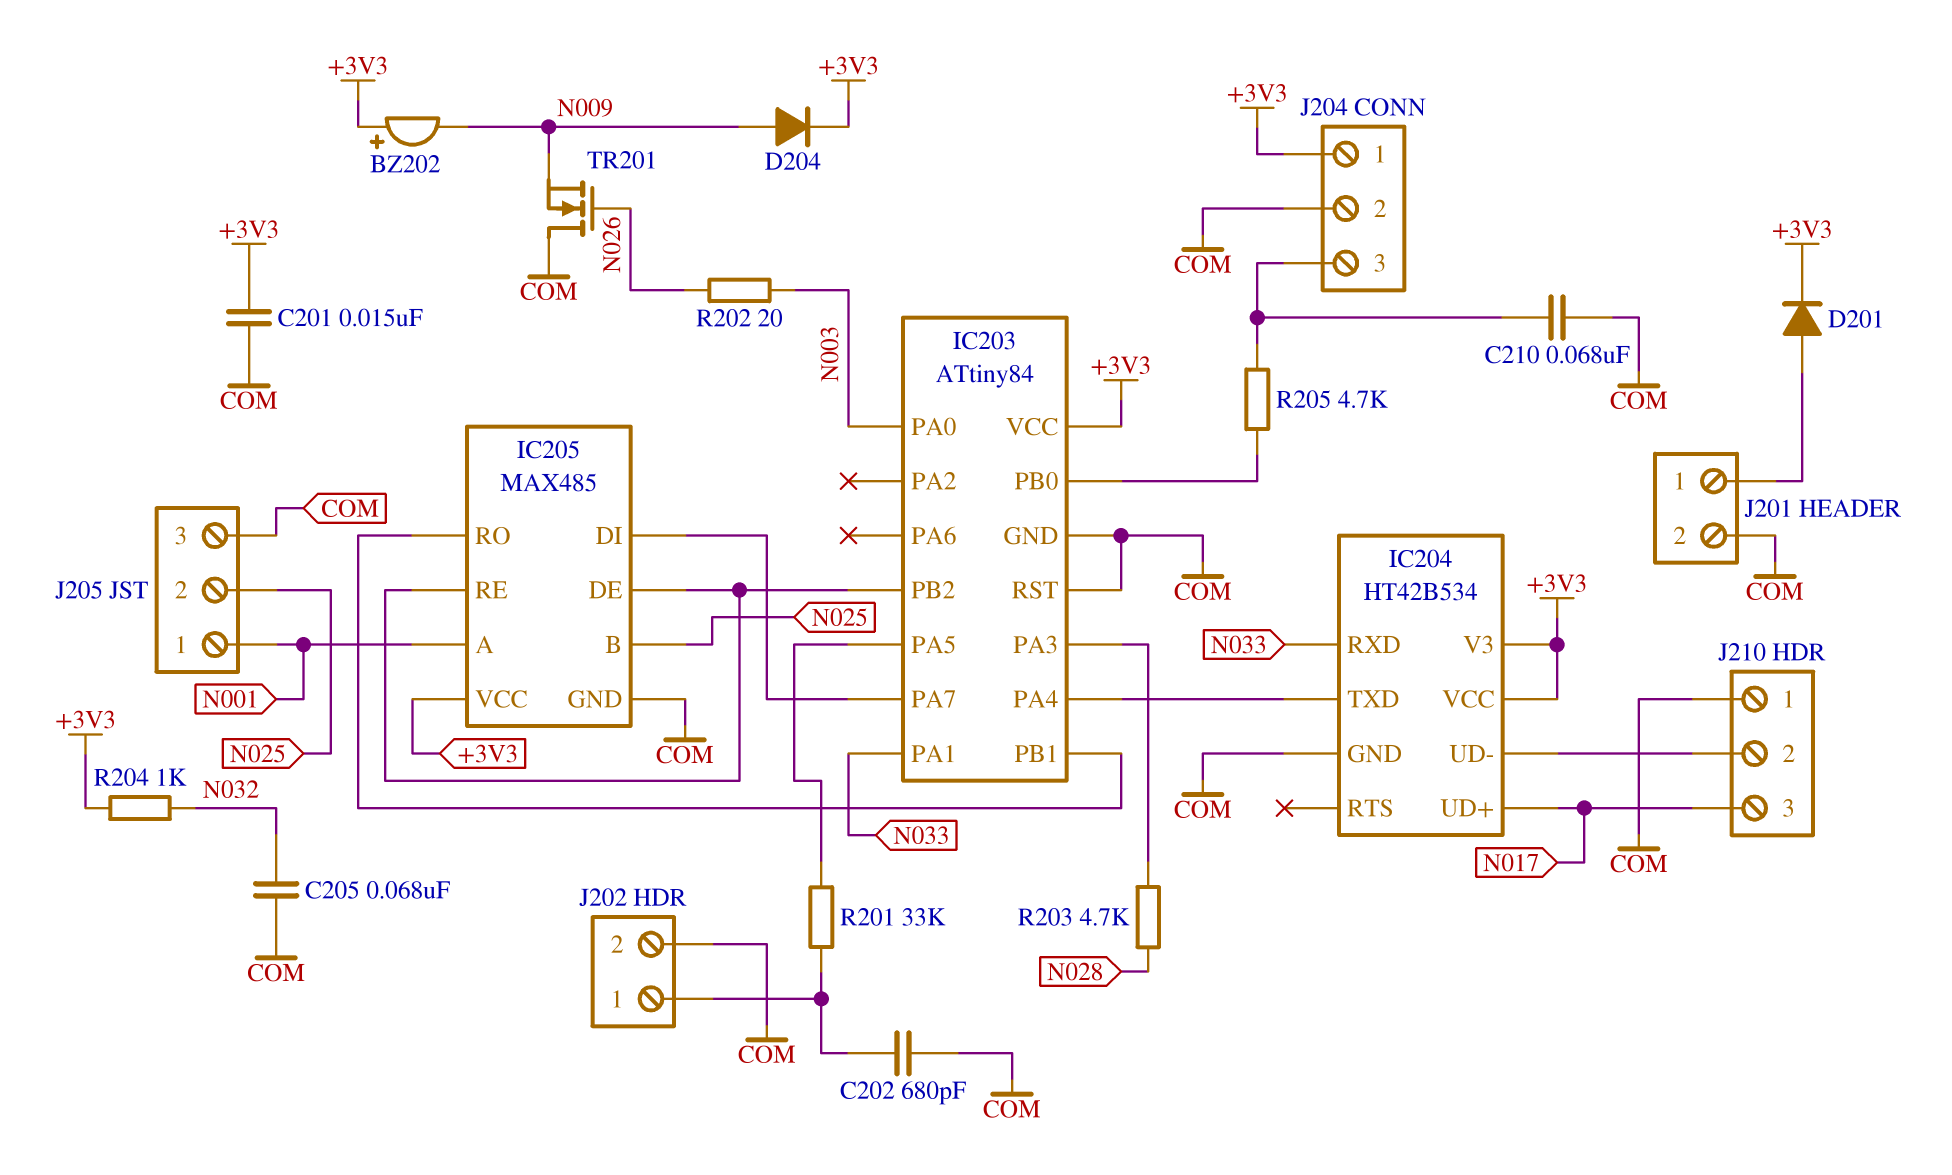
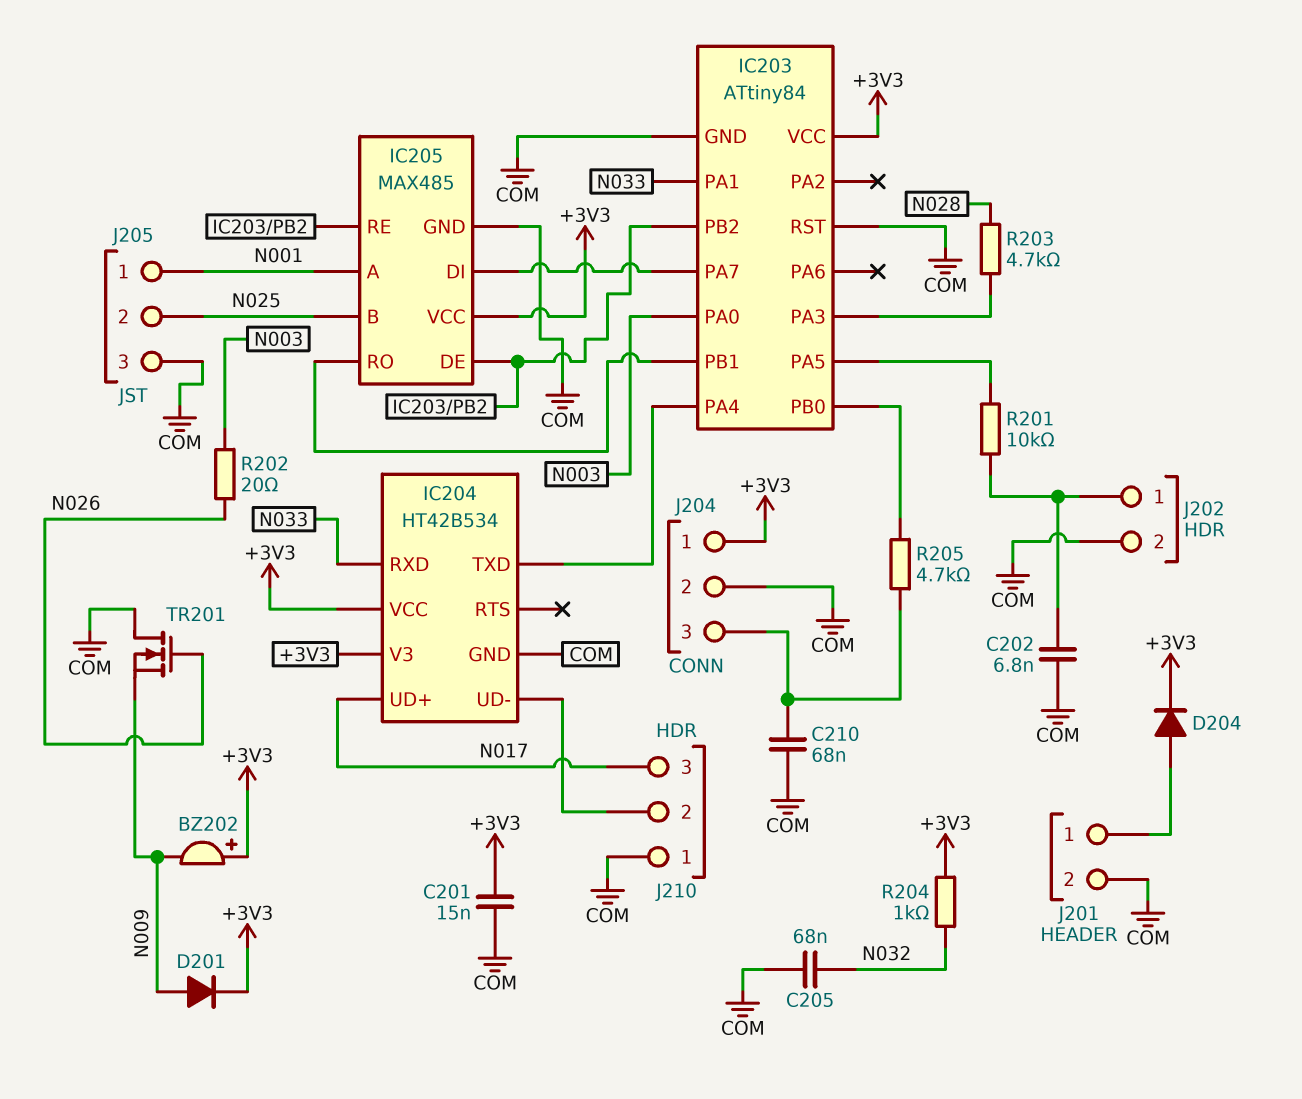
C202: 680pF (COM, J202/1) -> 6.8nF (COM, J202/1)
D201: diode (A J201/1, K +3V3) -> diode (A N009, K +3V3)
D204: diode (A N009, K +3V3) -> diode (A J201/1, K +3V3)
R201: 33k (IC203/PA5, J202/1) -> 10k (IC203/PA5, J202/1)

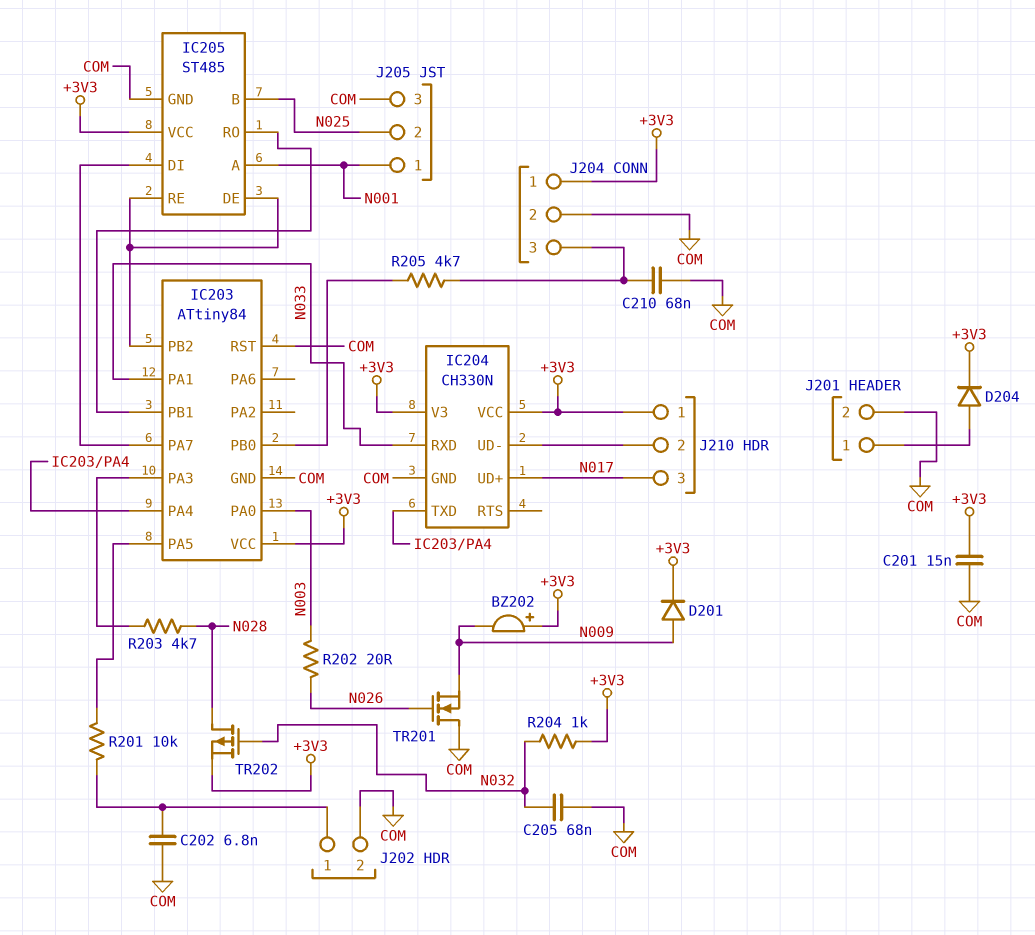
IC204: HT42B534 -> CH330N
IC205: MAX485 -> ST485
J210 pin 1: COM -> +3V3
TR202: none -> PMOS (G N032, D N028, S +3V3)

